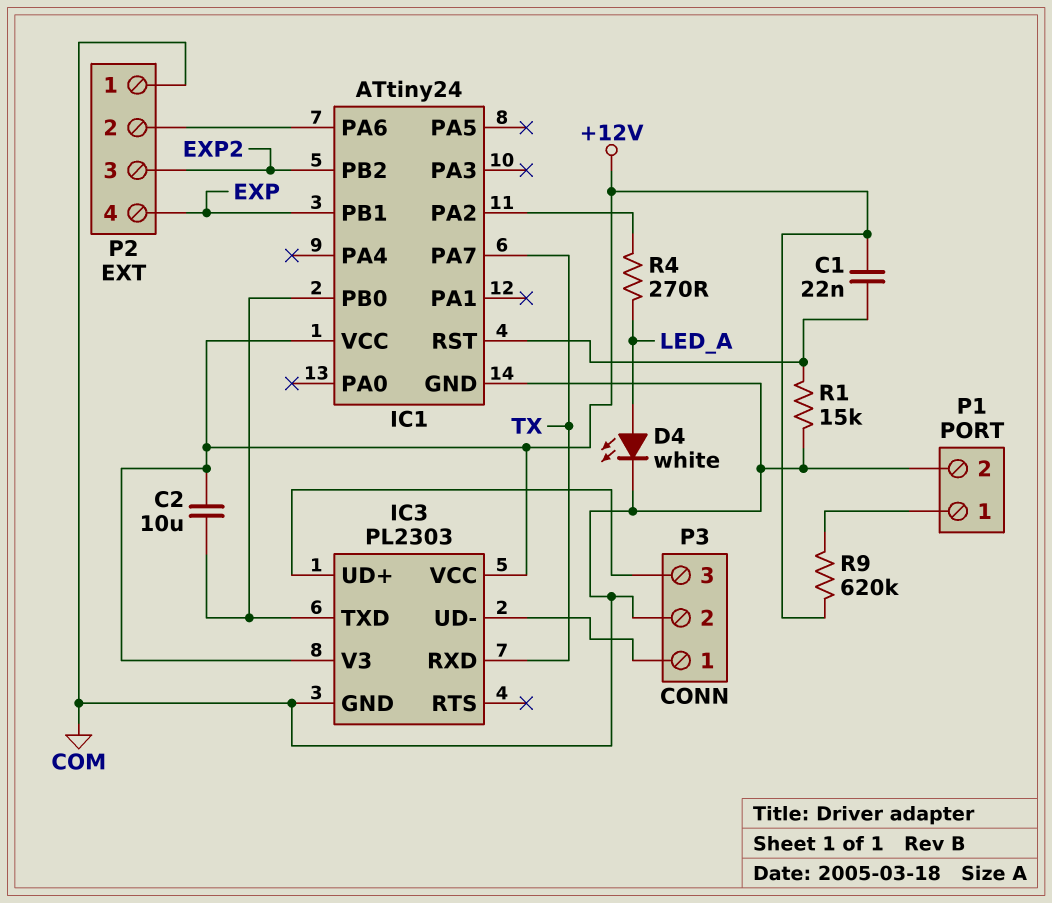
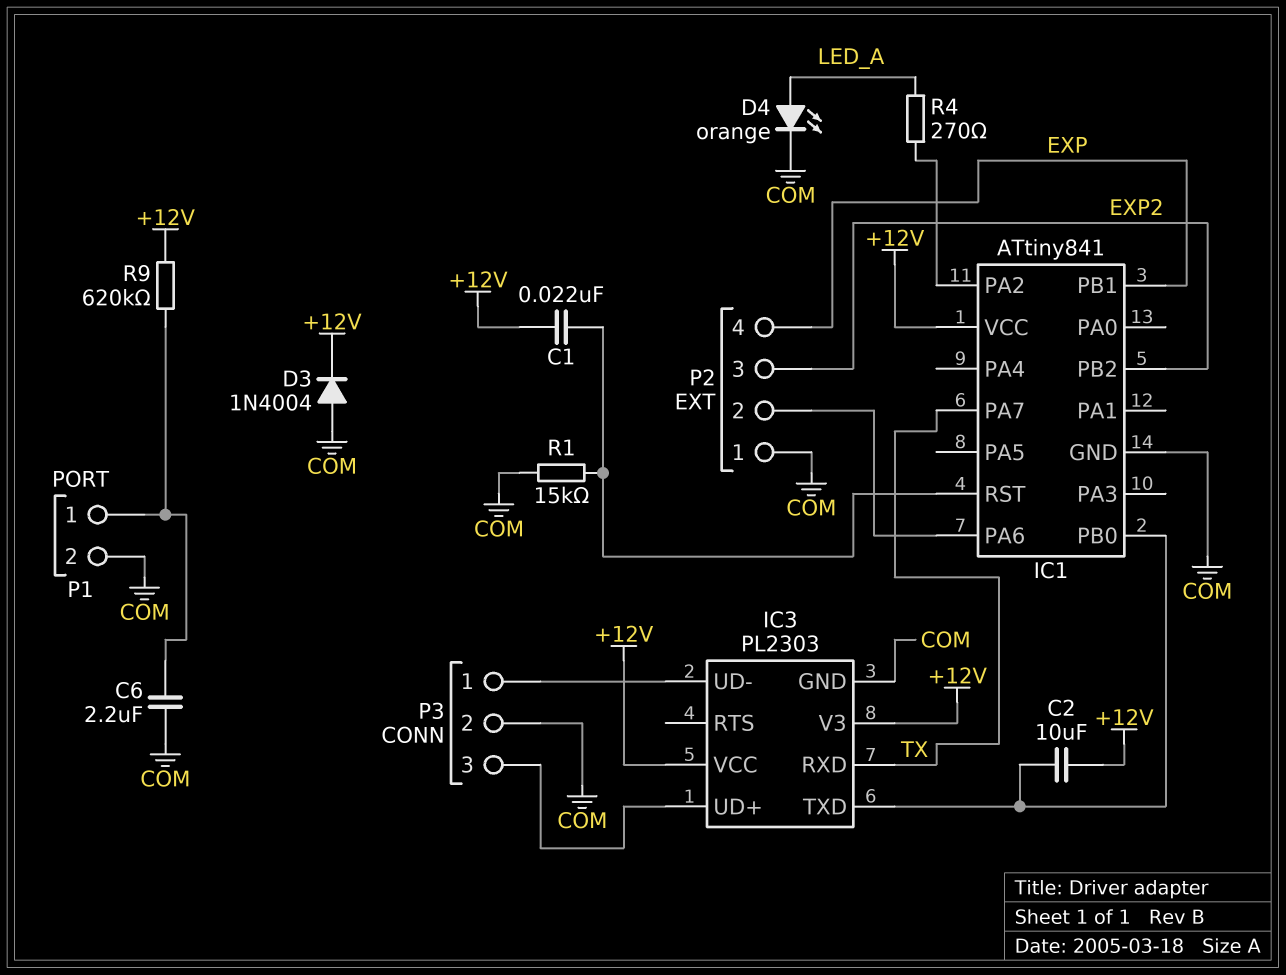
C6: none -> 2.2uF (COM, P1/1)
D3: none -> diode 1N4004 (A COM, K +12V)
D4: LED white (A LED_A, K COM) -> LED orange (A LED_A, K COM)
IC1: ATtiny24 -> ATtiny841

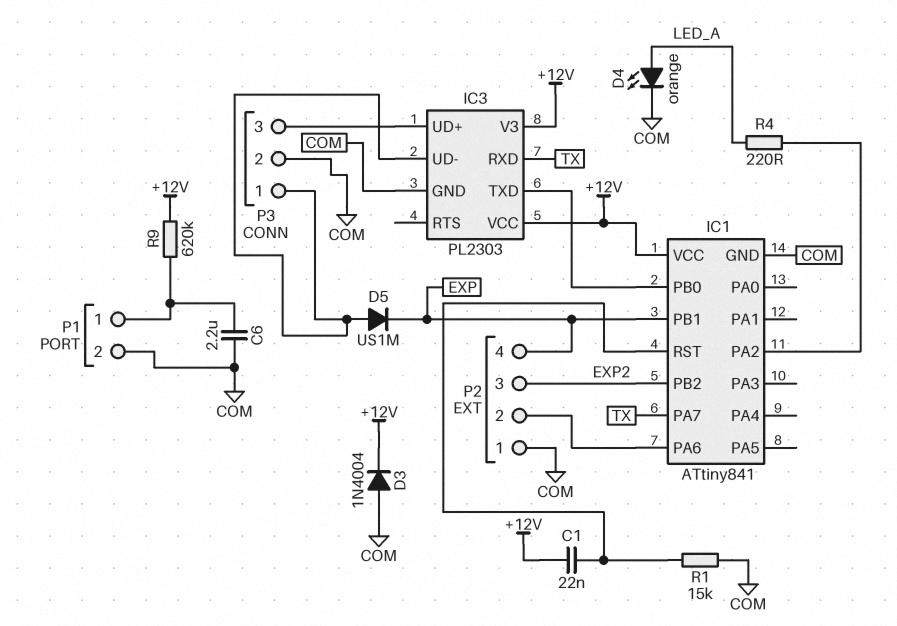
C2: 10uF (+12V, IC1/PB0) -> none
D5: none -> diode US1M (A IC3/UD-, K EXP)
R4: 270 (IC1/PA2, LED_A) -> 220 (IC1/PA2, LED_A)

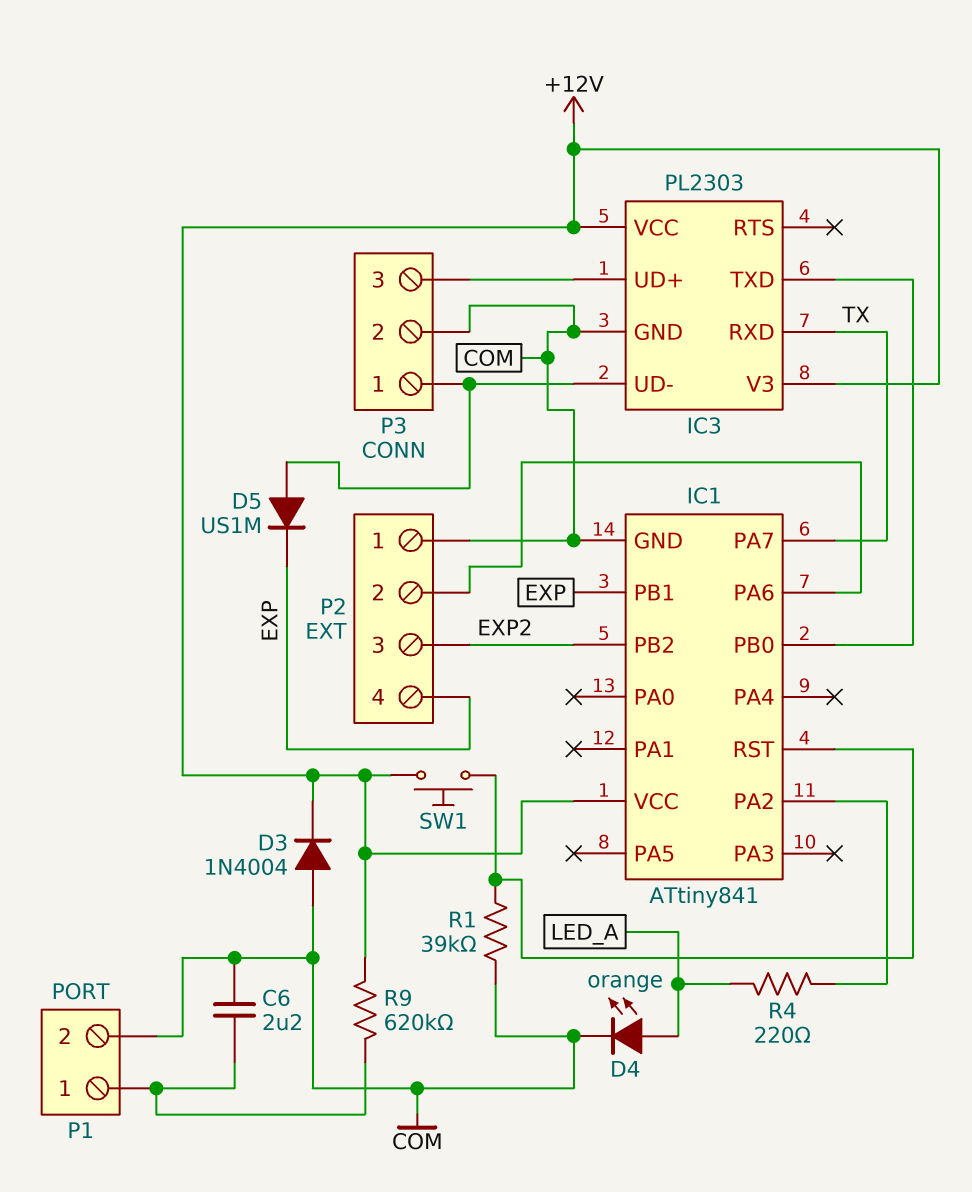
C1: 22nF (+12V, IC1/RST) -> none
R1: 15k (COM, IC1/RST) -> 39k (COM, IC1/RST)
SW1: none -> button (+12V, IC1/RST)

